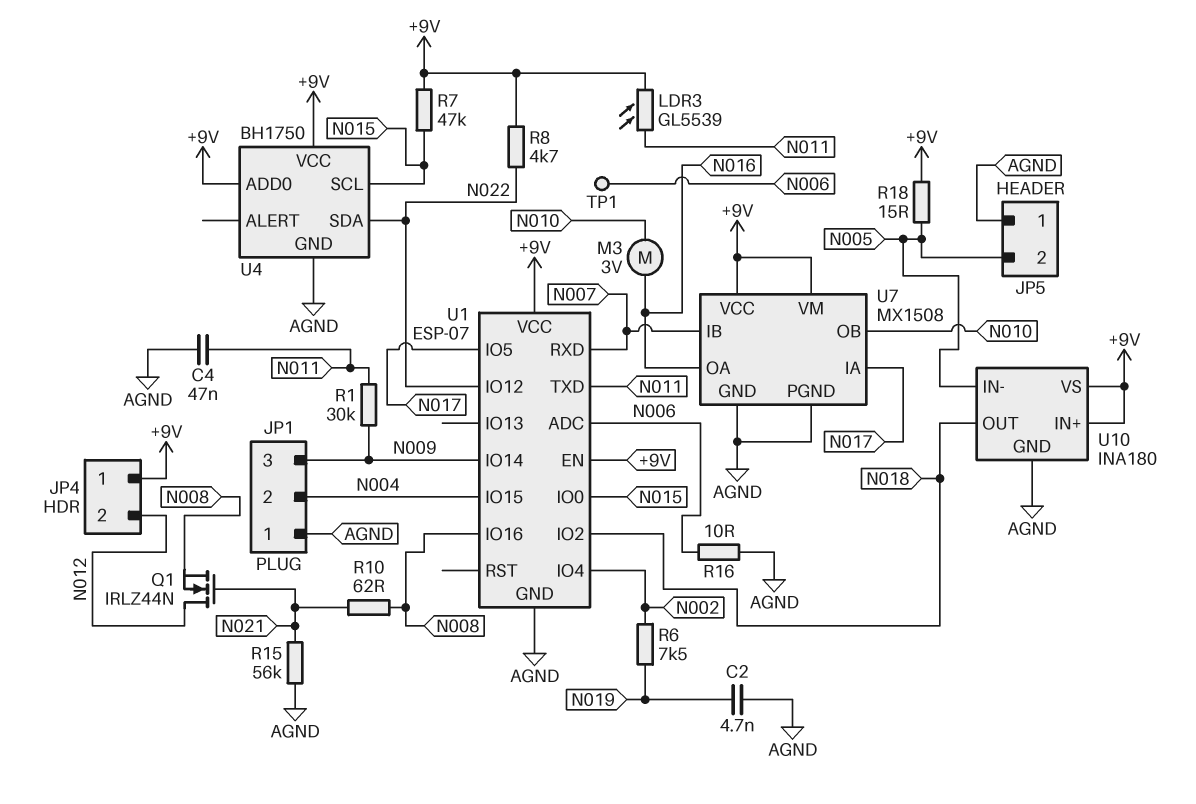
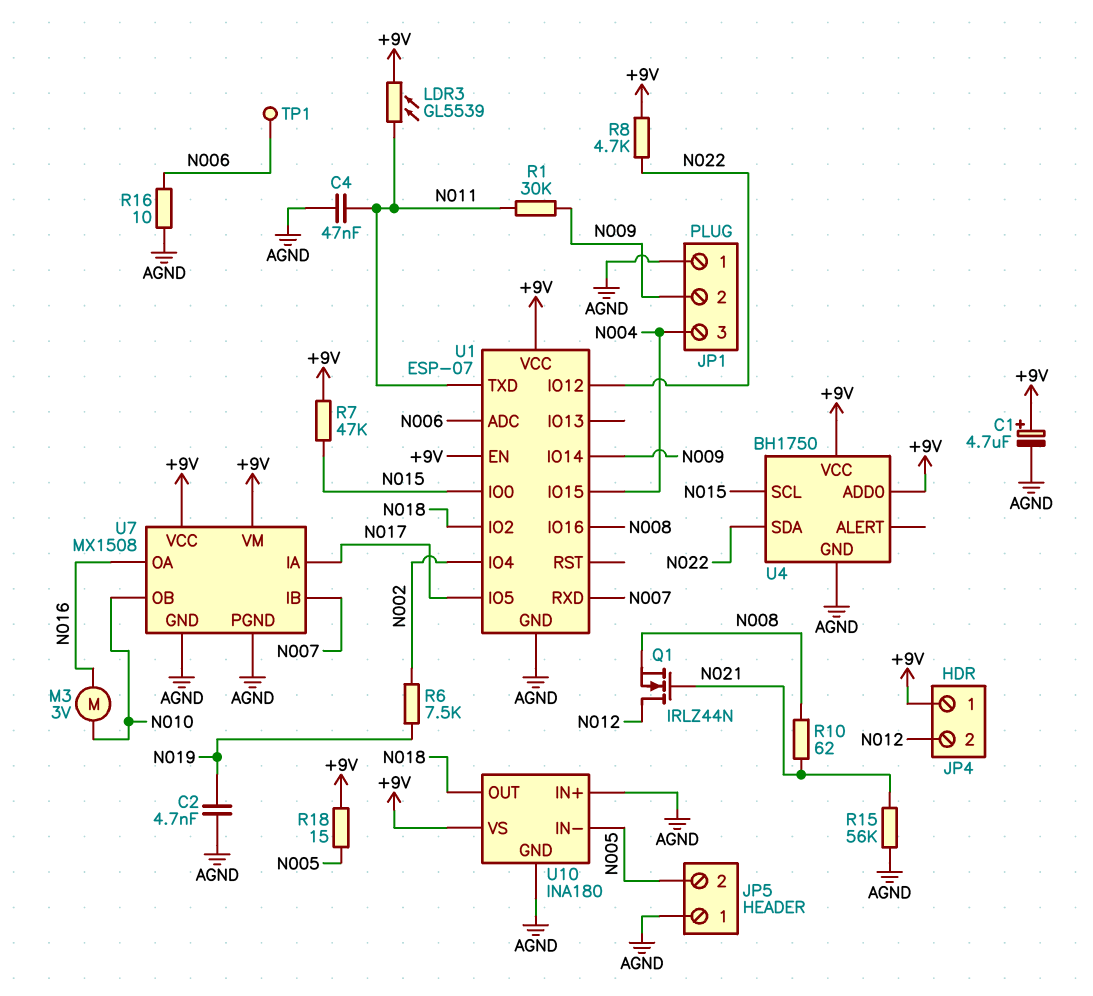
C1: none -> 4.7uF (plus +9V, minus AGND)
JP1 pin 2: N004 -> N009
JP1 pin 3: N009 -> N004
U10 pin IN+: +9V -> AGND

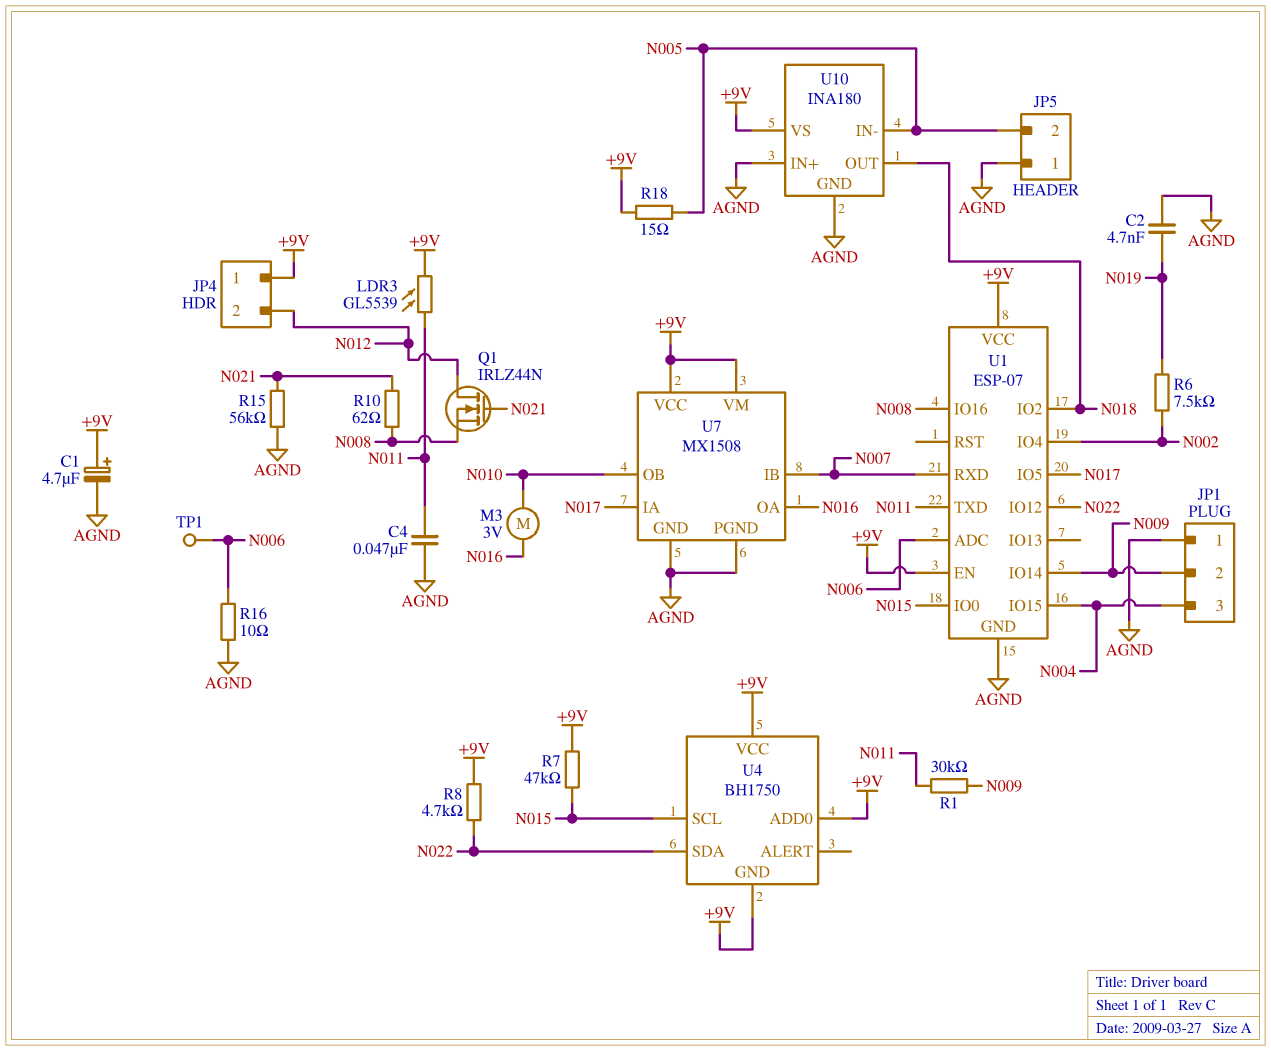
U4 pin GND: AGND -> +9V

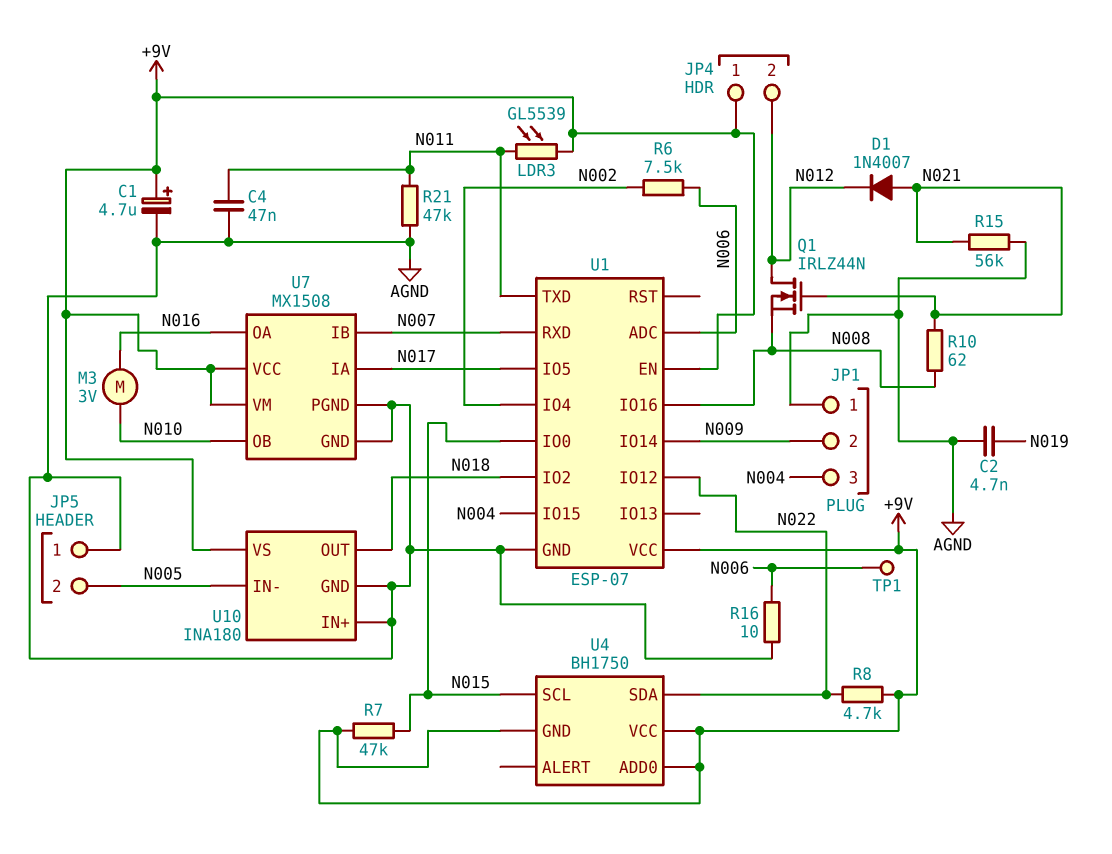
D1: none -> diode 1N4007 (A N021, K N012)
R1: 30k (N009, N011) -> none
R6: 7.5k (N002, N019) -> 7.5k (N002, N006)
R18: 15 (+9V, N005) -> none
R21: none -> 47k (AGND, N011)

